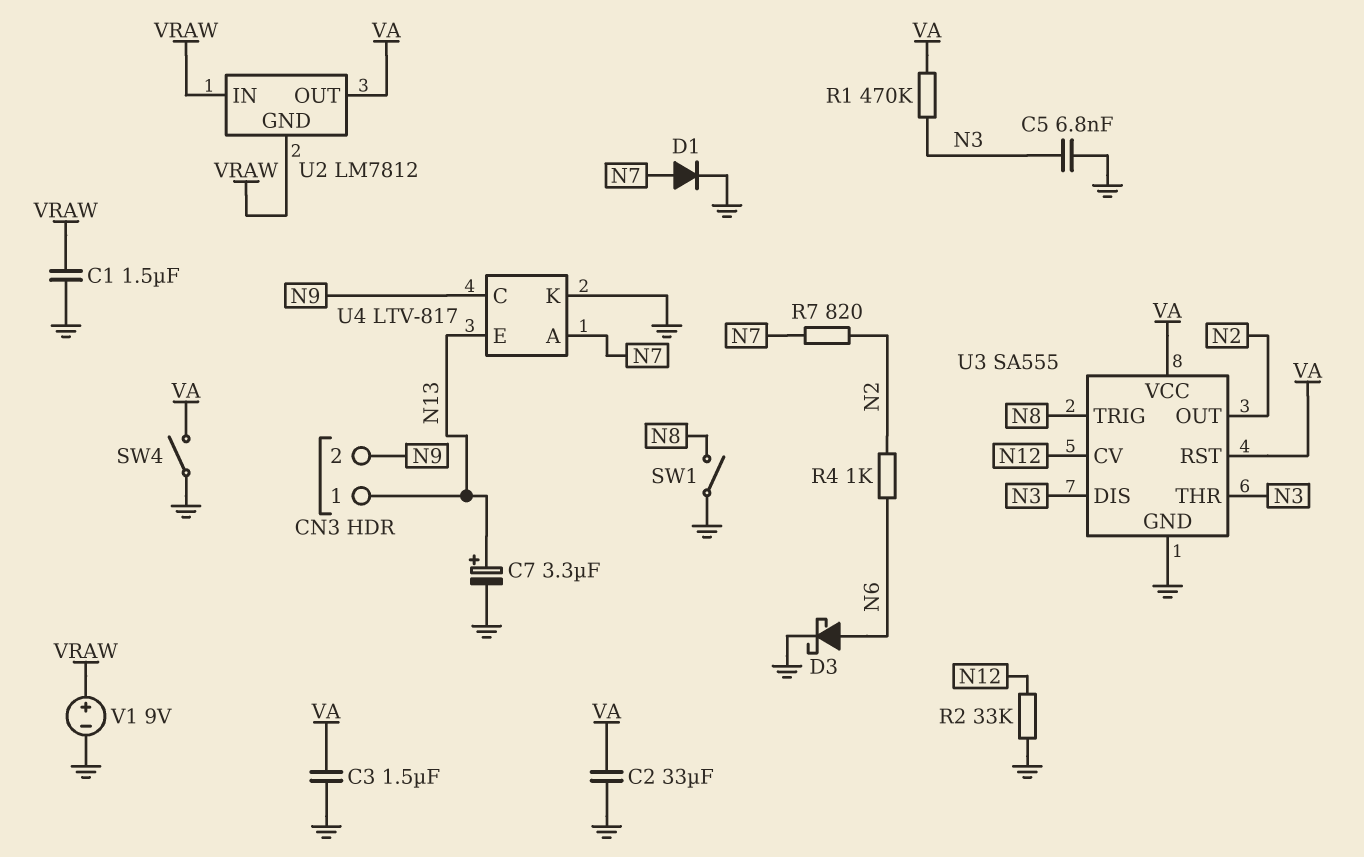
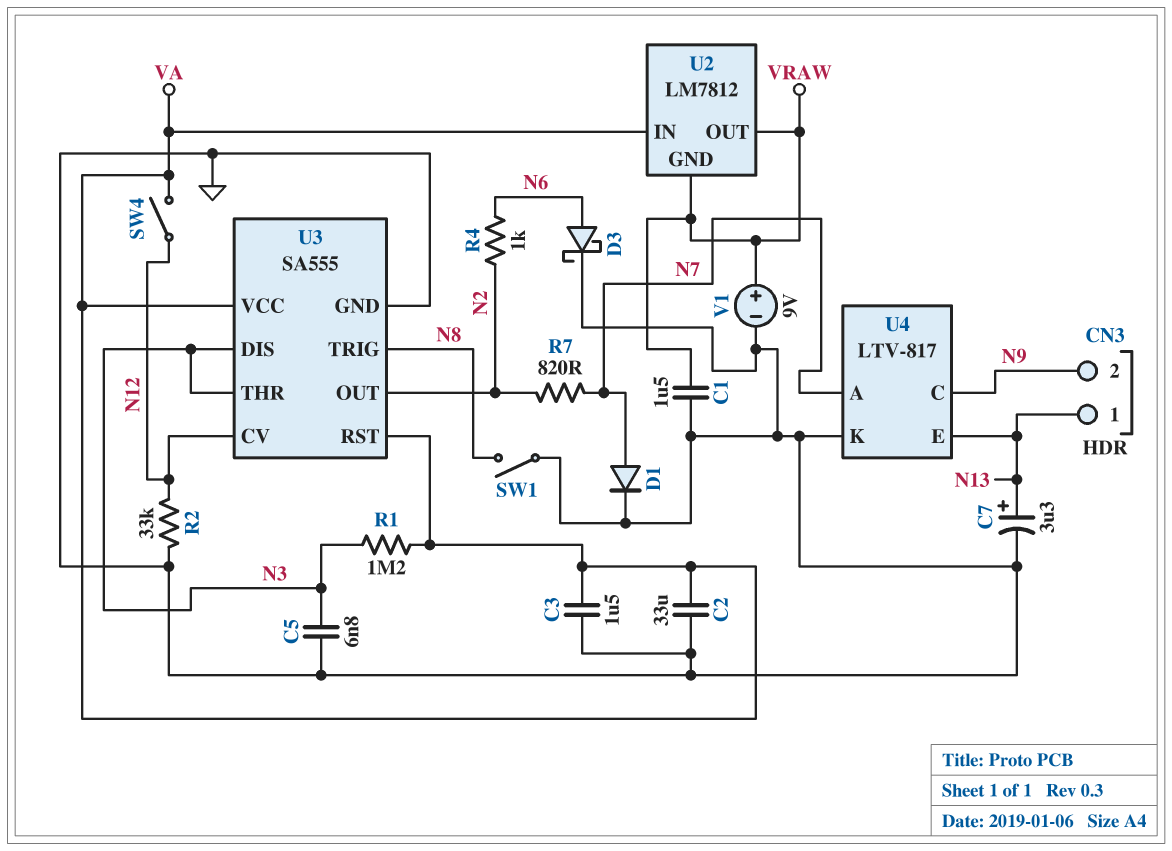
R1: 470k (N3, VA) -> 1.2M (N3, VA)
SW4: switch (GND, VA) -> switch (N12, VA)
U2 pin IN: VRAW -> VA
U2 pin OUT: VA -> VRAW

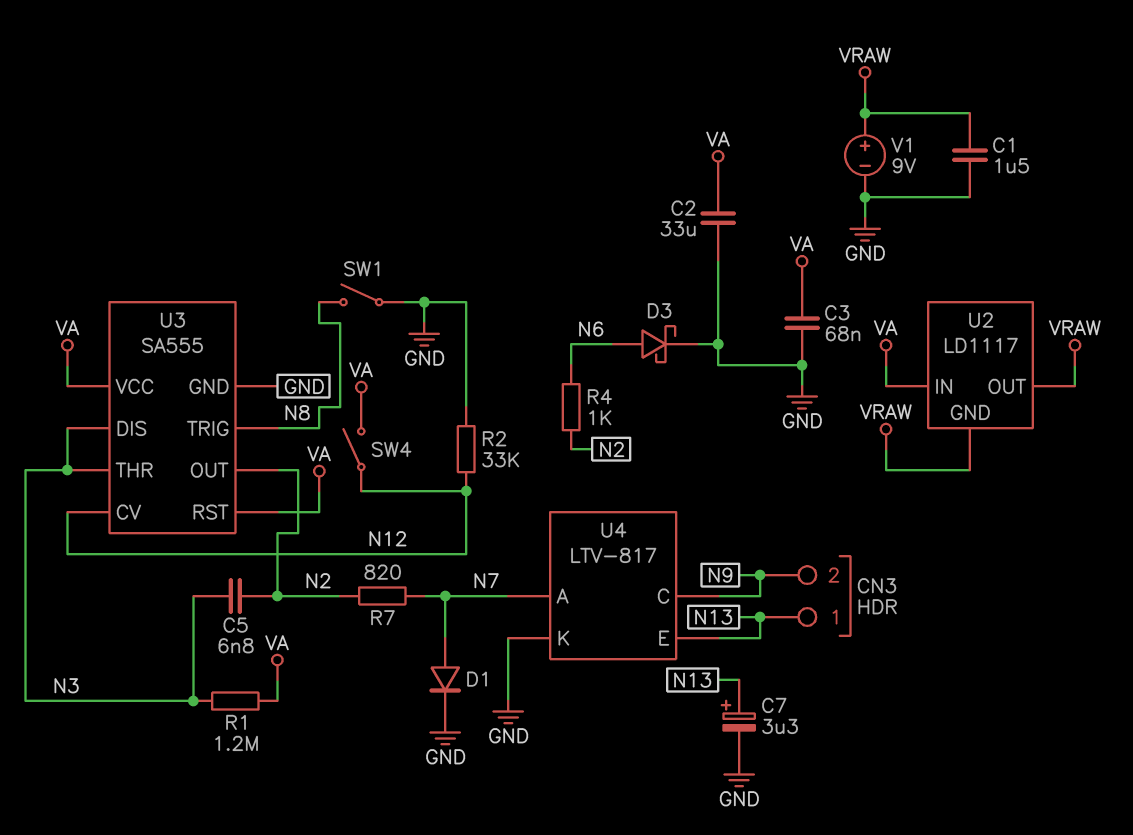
C3: 1.5uF (GND, VA) -> 68nF (GND, VA)
C5: 6.8nF (GND, N3) -> 6.8nF (N2, N3)
U2: LM7812 -> LD1117

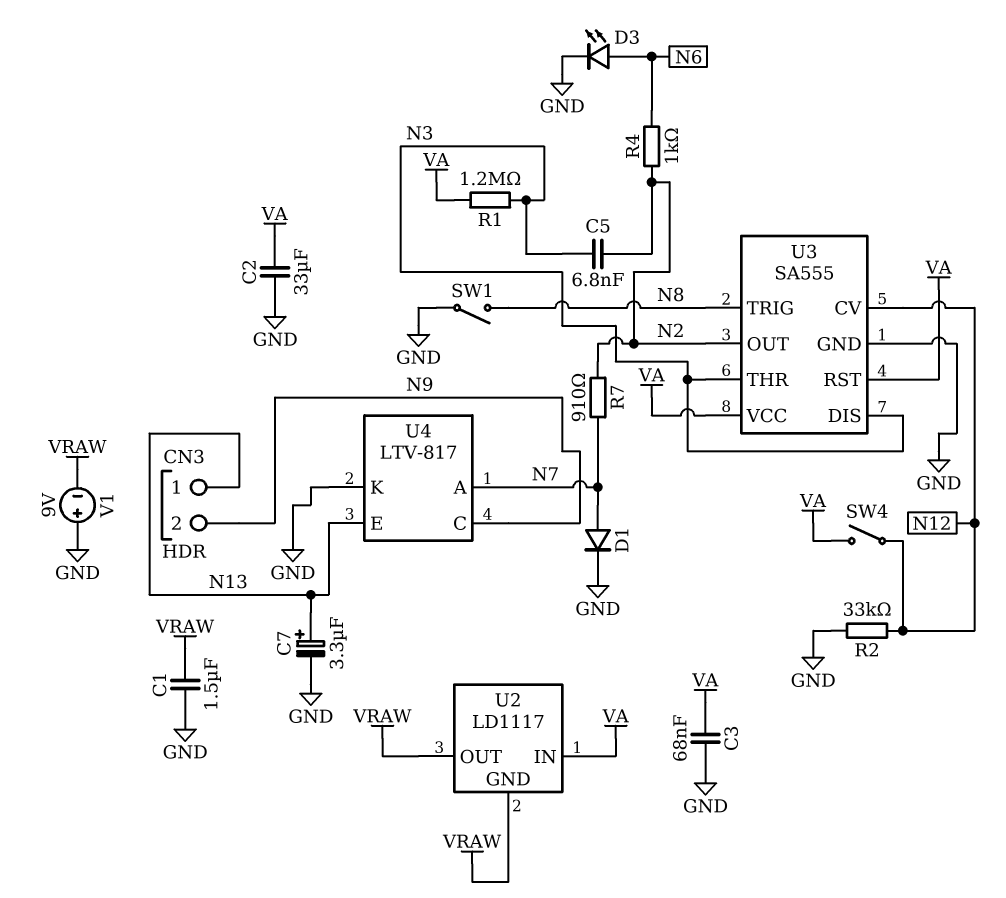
D3: schottky (A N6, K GND) -> LED (A N6, K GND)
R7: 820 (N2, N7) -> 910 (N2, N7)
V1: 9V (plus VRAW, minus GND) -> 9V (plus GND, minus VRAW)

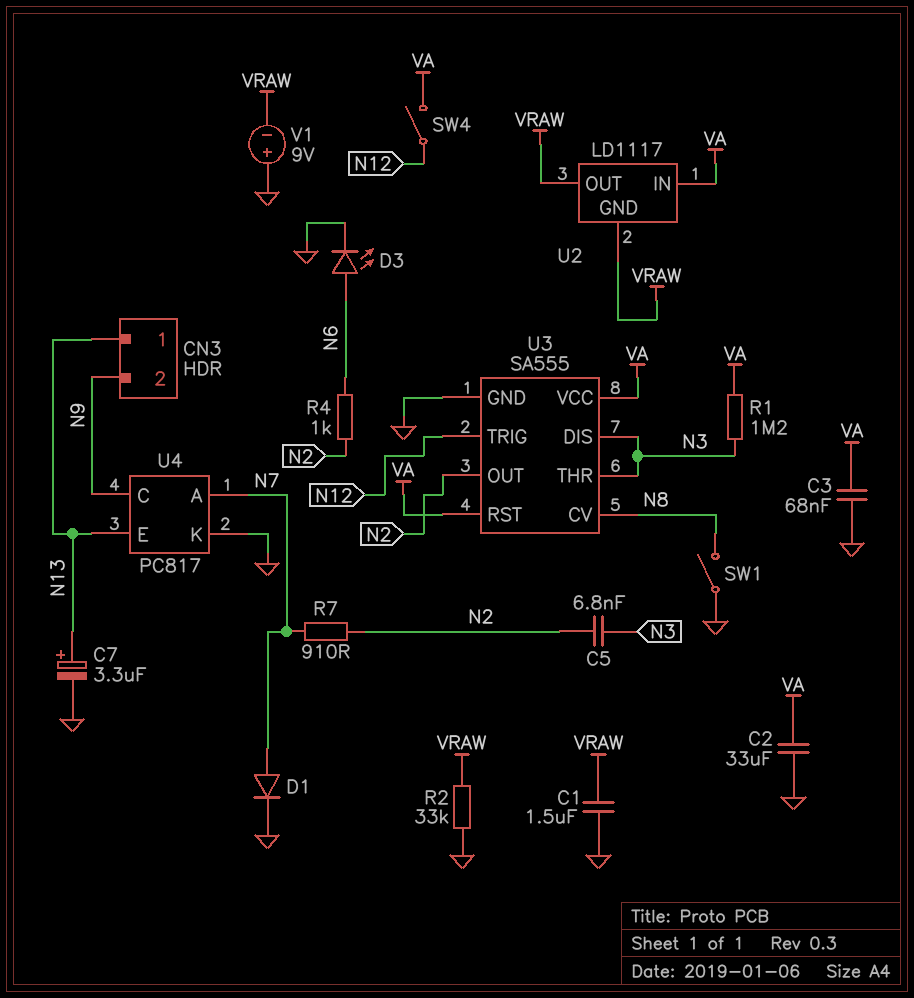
R2: 33k (GND, N12) -> 33k (GND, VRAW)
U3 pin CV: N12 -> N8
U3 pin TRIG: N8 -> N12
U4: LTV-817 -> PC817

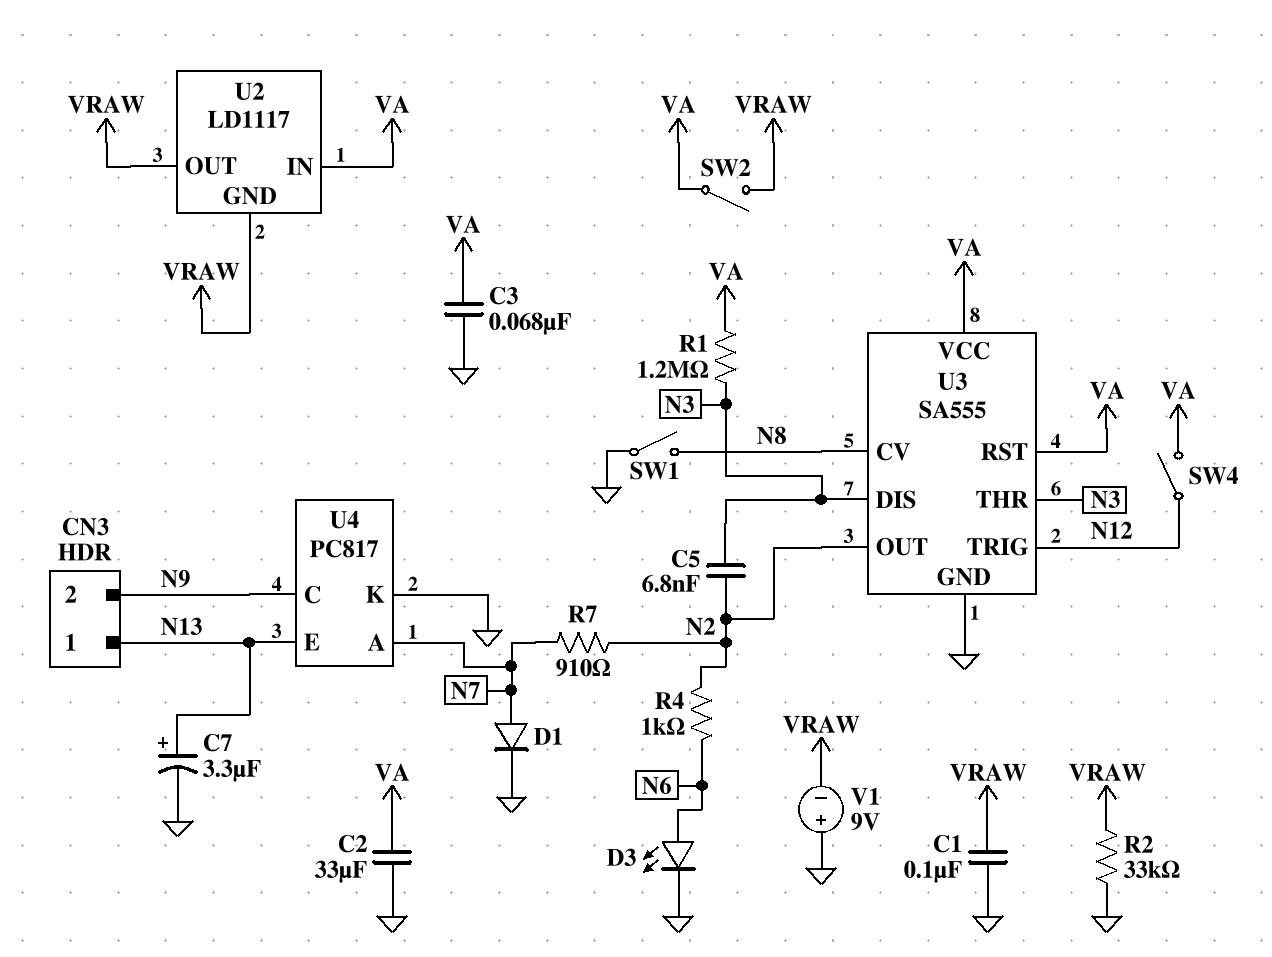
C1: 1.5uF (GND, VRAW) -> 100nF (GND, VRAW)
SW2: none -> switch (VA, VRAW)

